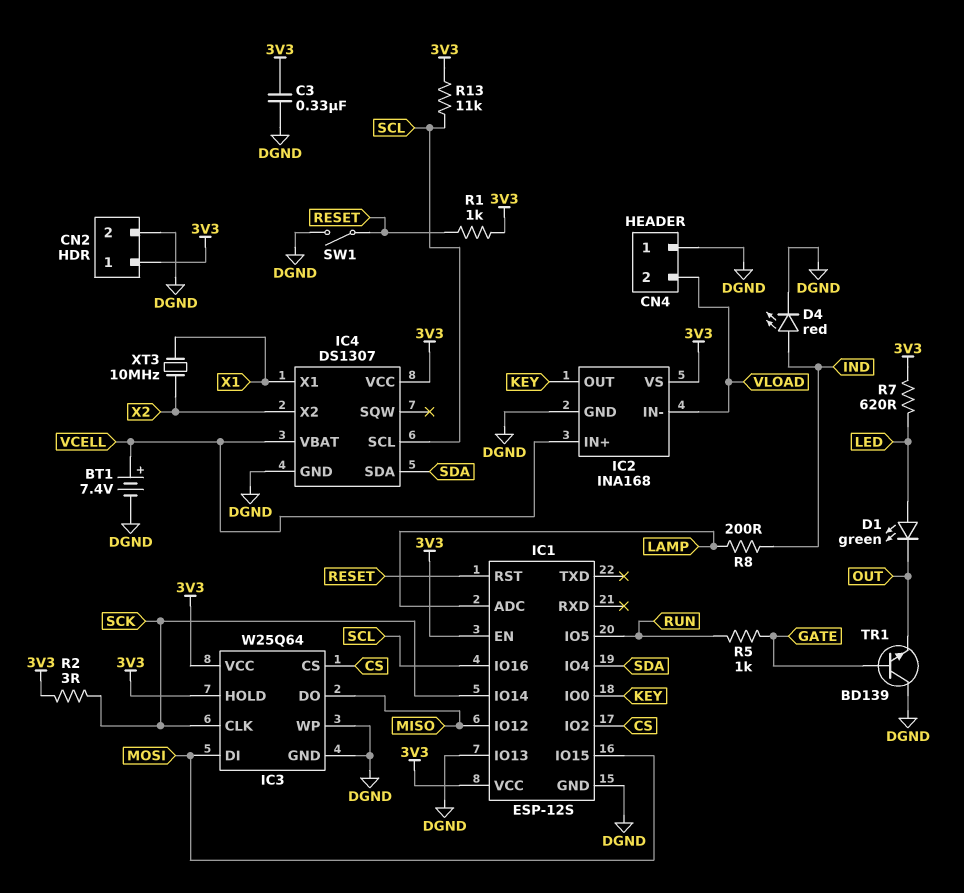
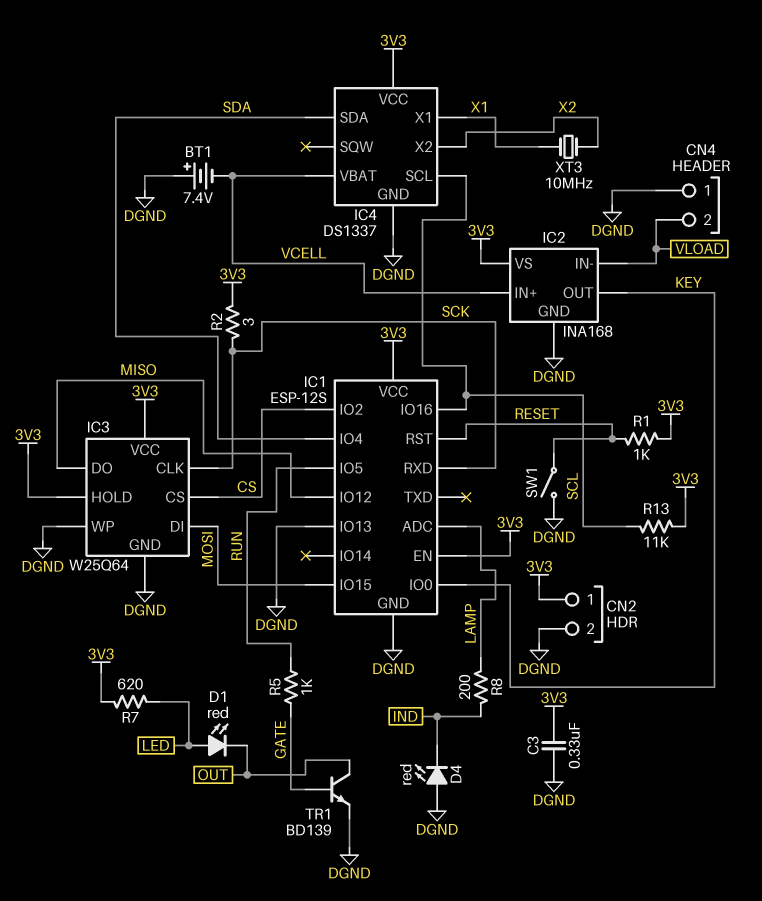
BT1: 7.4V (plus VCELL, minus DGND) -> 7.4V (plus DGND, minus VCELL)
D1: LED green (A LED, K OUT) -> LED red (A LED, K OUT)
D4: LED red (A IND, K DGND) -> LED red (A DGND, K IND)
IC1 pin IO14: SCK -> none
IC1 pin RXD: none -> SCK
IC4: DS1307 -> DS1337
TR1: NPN BD139 (B GATE, C DGND, E OUT) -> NPN BD139 (B GATE, C OUT, E DGND)

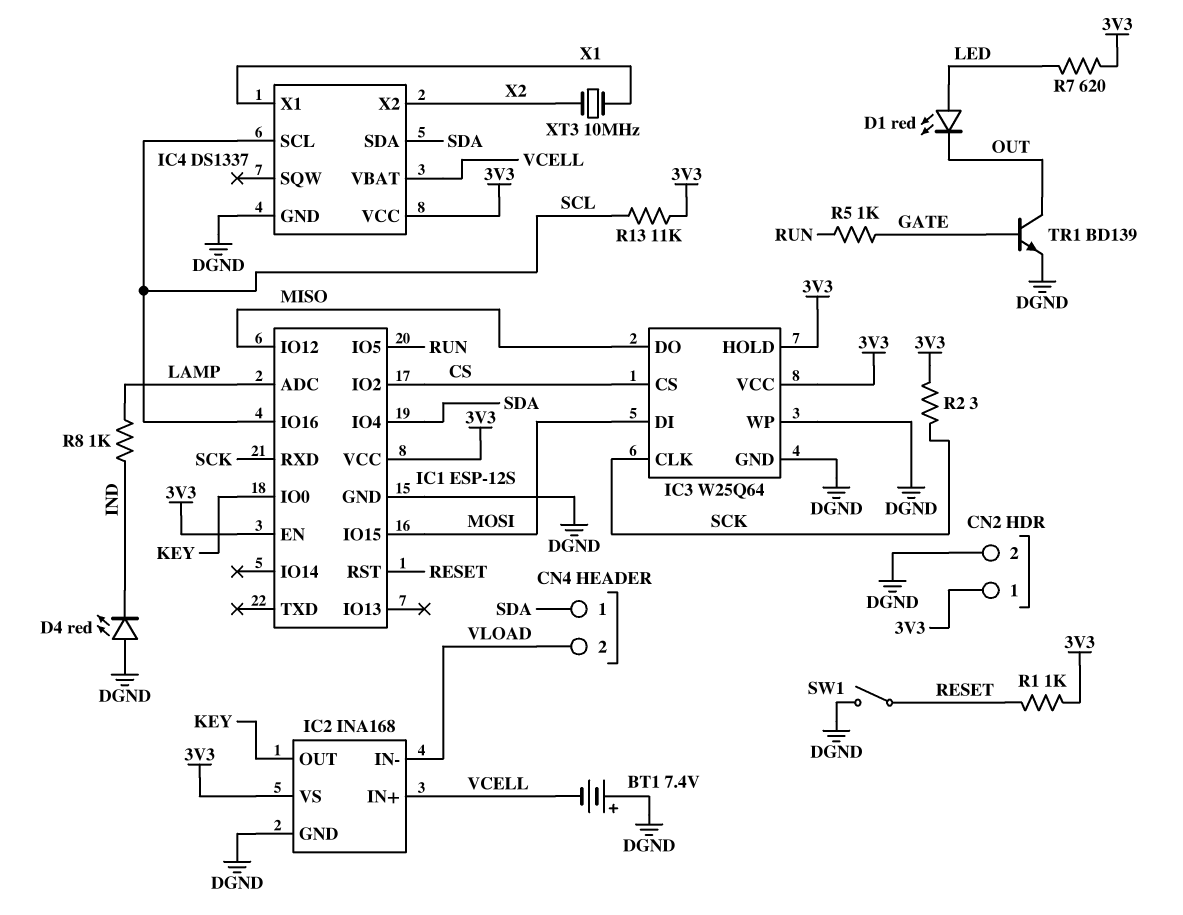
C3: 330nF (3V3, DGND) -> none
CN4 pin 1: DGND -> SDA
IC1 pin IO13: DGND -> none
R8: 200 (IND, LAMP) -> 1k (IND, LAMP)

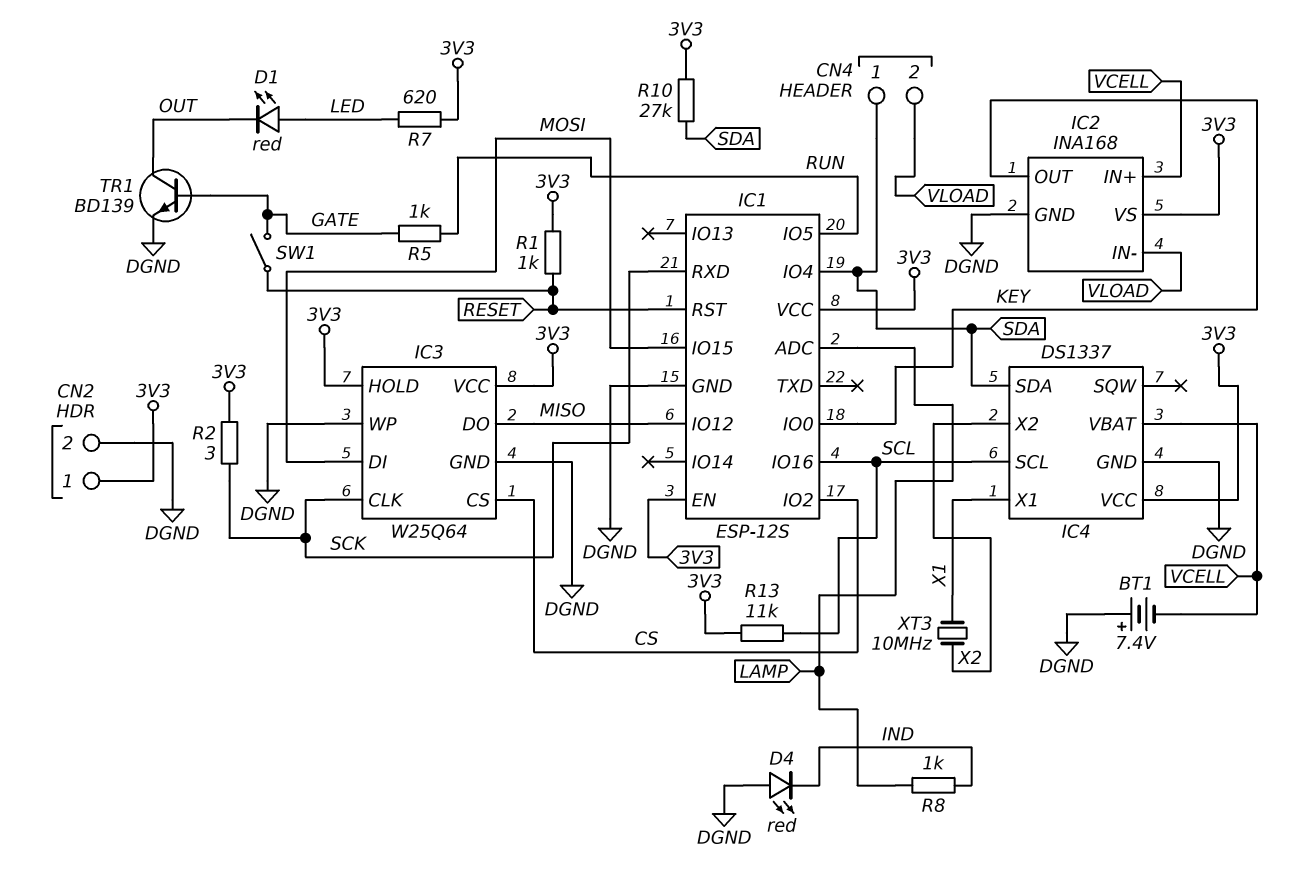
R10: none -> 27k (3V3, SDA)
SW1: switch (DGND, RESET) -> switch (GATE, RESET)

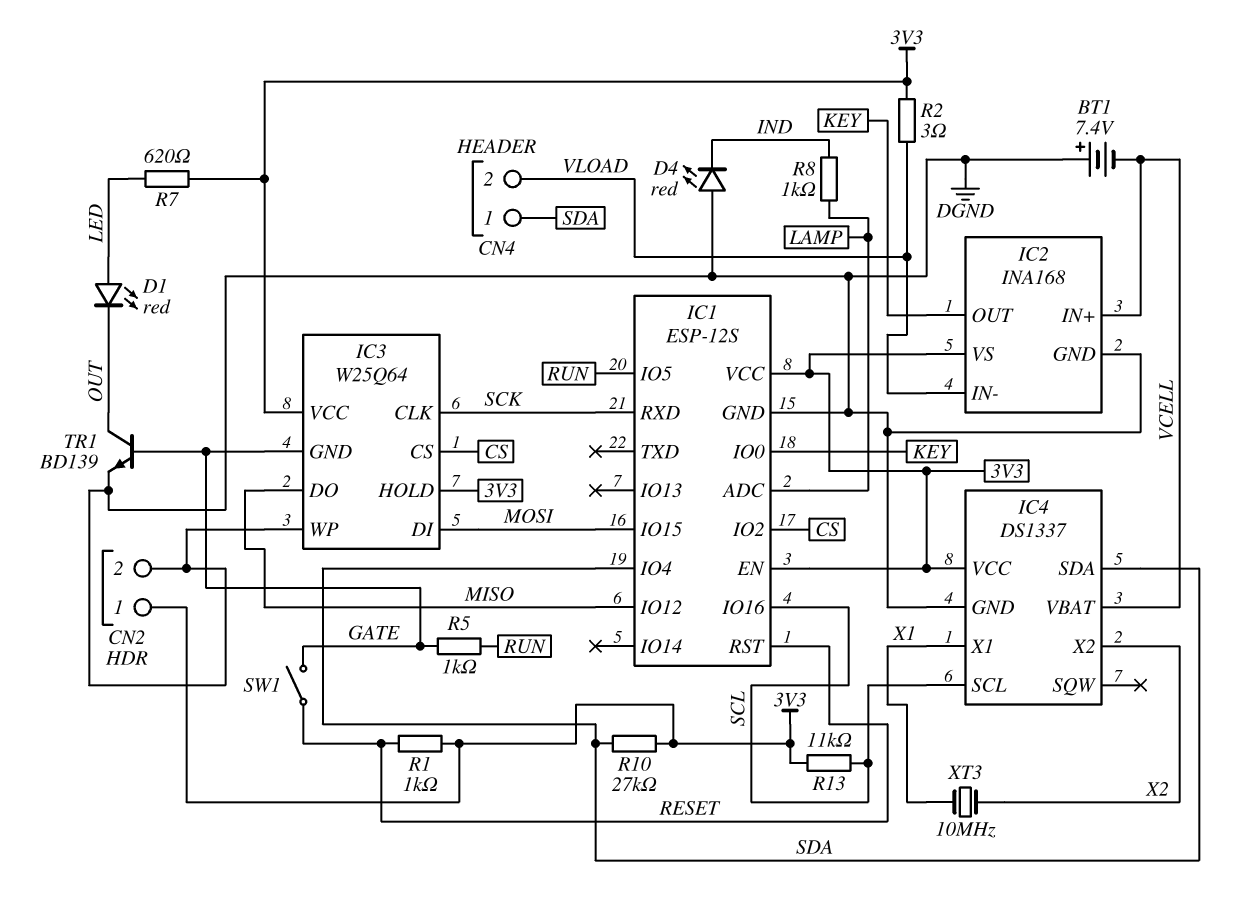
IC3 pin GND: DGND -> GATE
R2: 3 (3V3, SCK) -> 3 (3V3, VLOAD)

